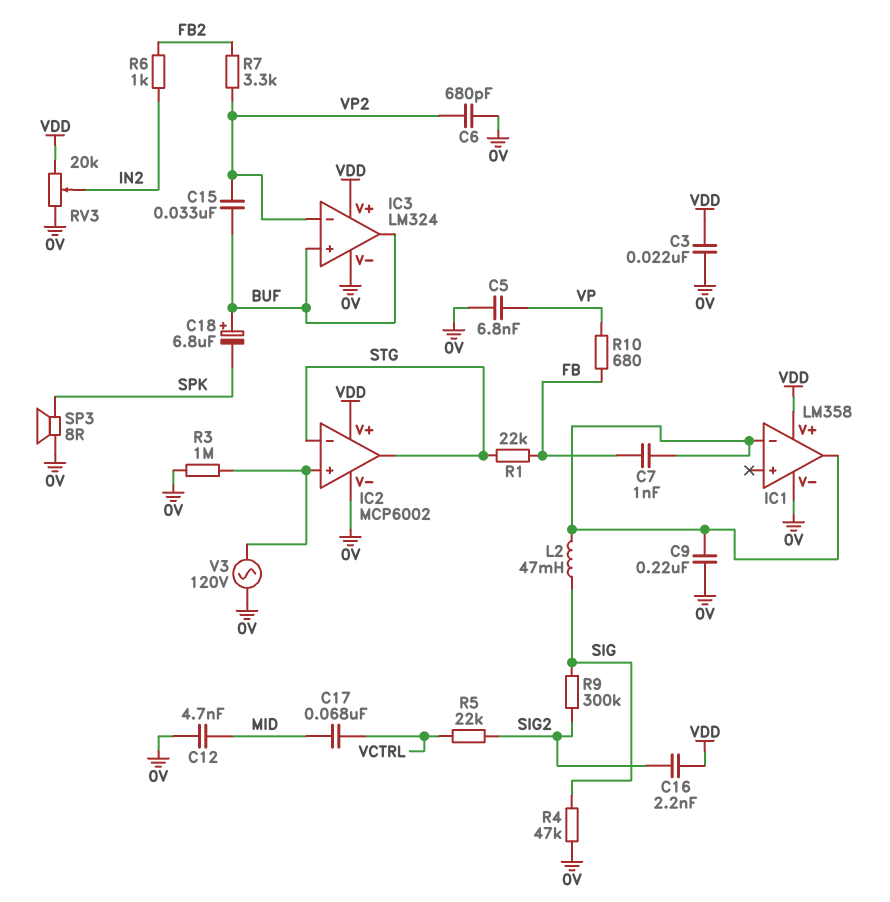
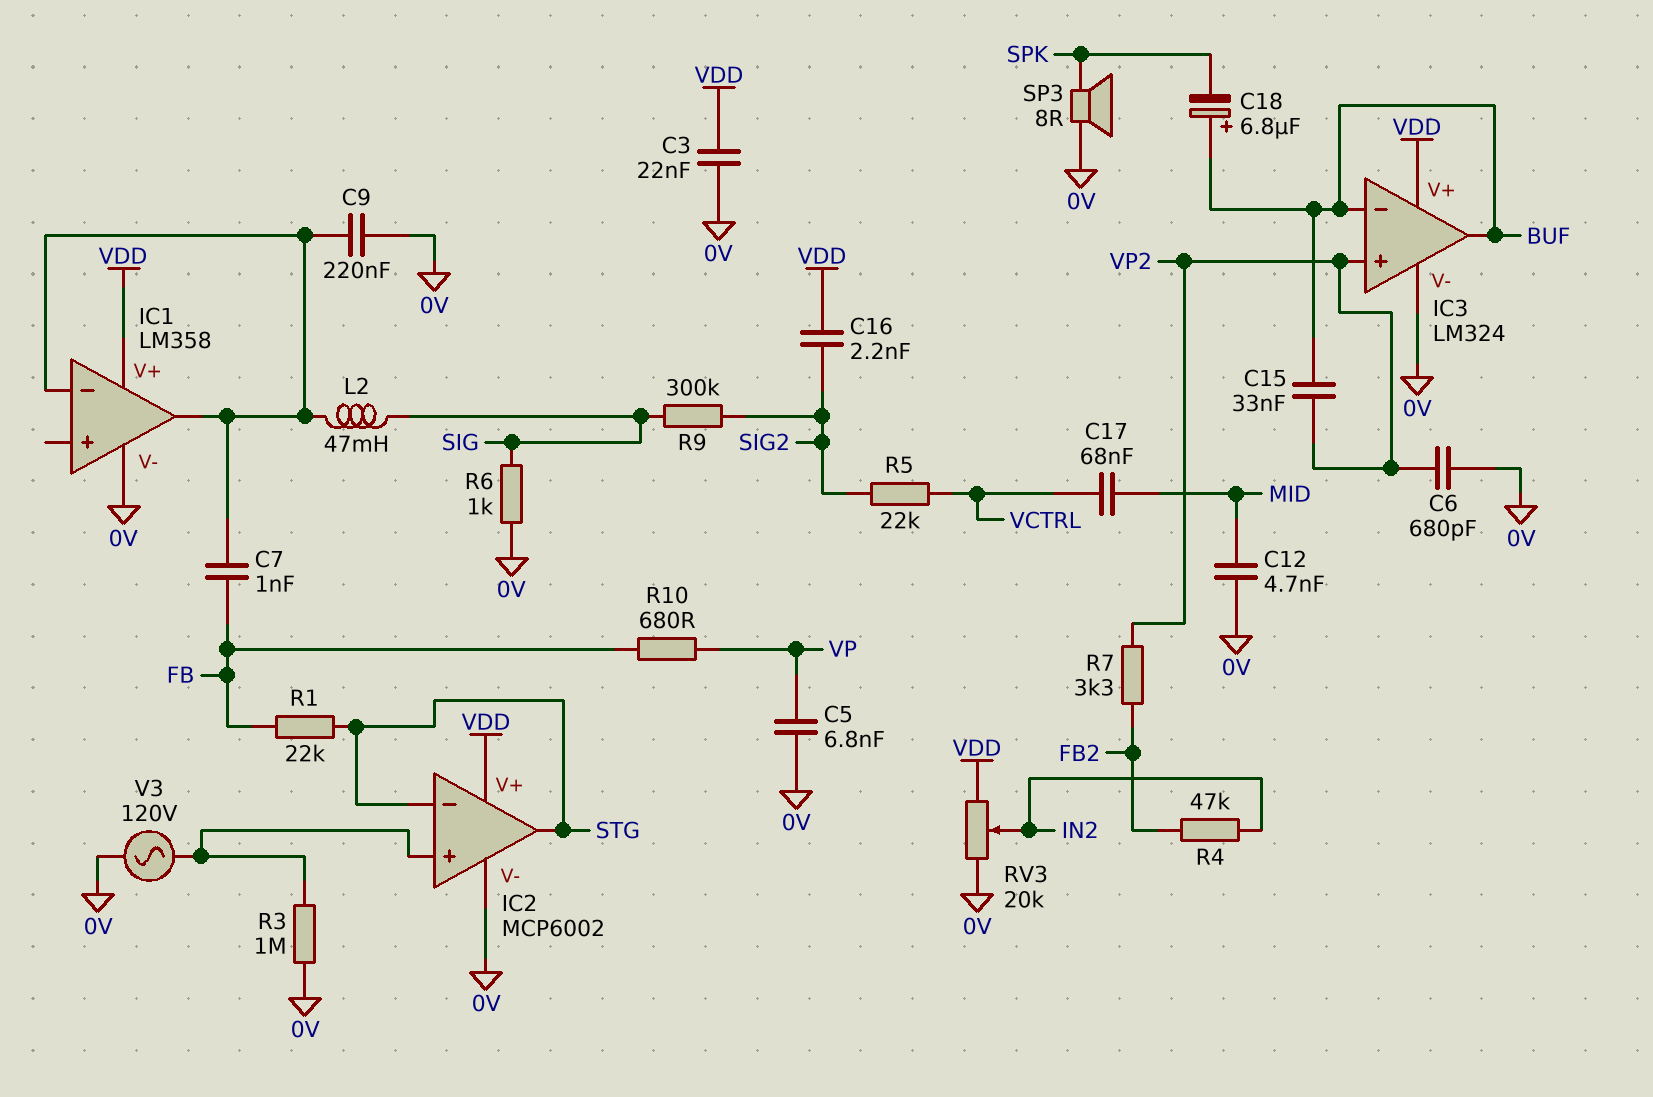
IC3 pin in+: BUF -> VP2
IC3 pin in-: VP2 -> BUF
R4: 47k (0V, SIG) -> 47k (FB2, IN2)
R6: 1k (FB2, IN2) -> 1k (0V, SIG)

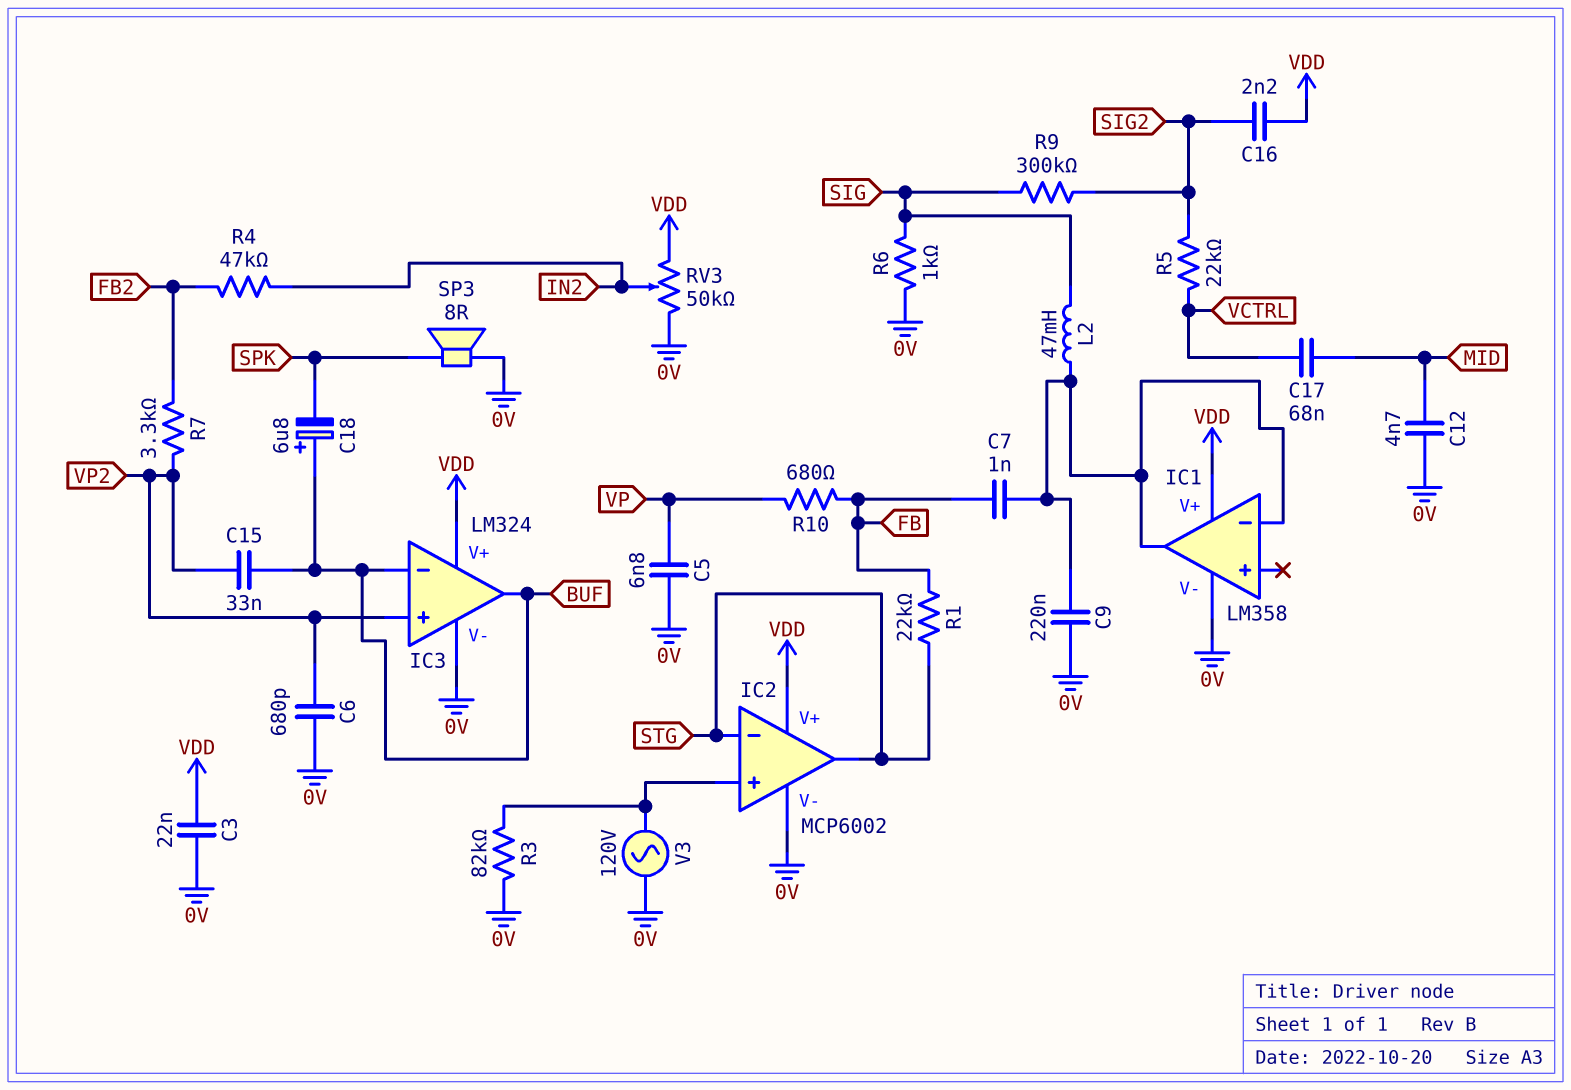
R3: 1M (0V, IC2/in+) -> 82k (0V, IC2/in+)
RV3: 20k (0V, VDD, wiper IN2) -> 50k (0V, VDD, wiper IN2)

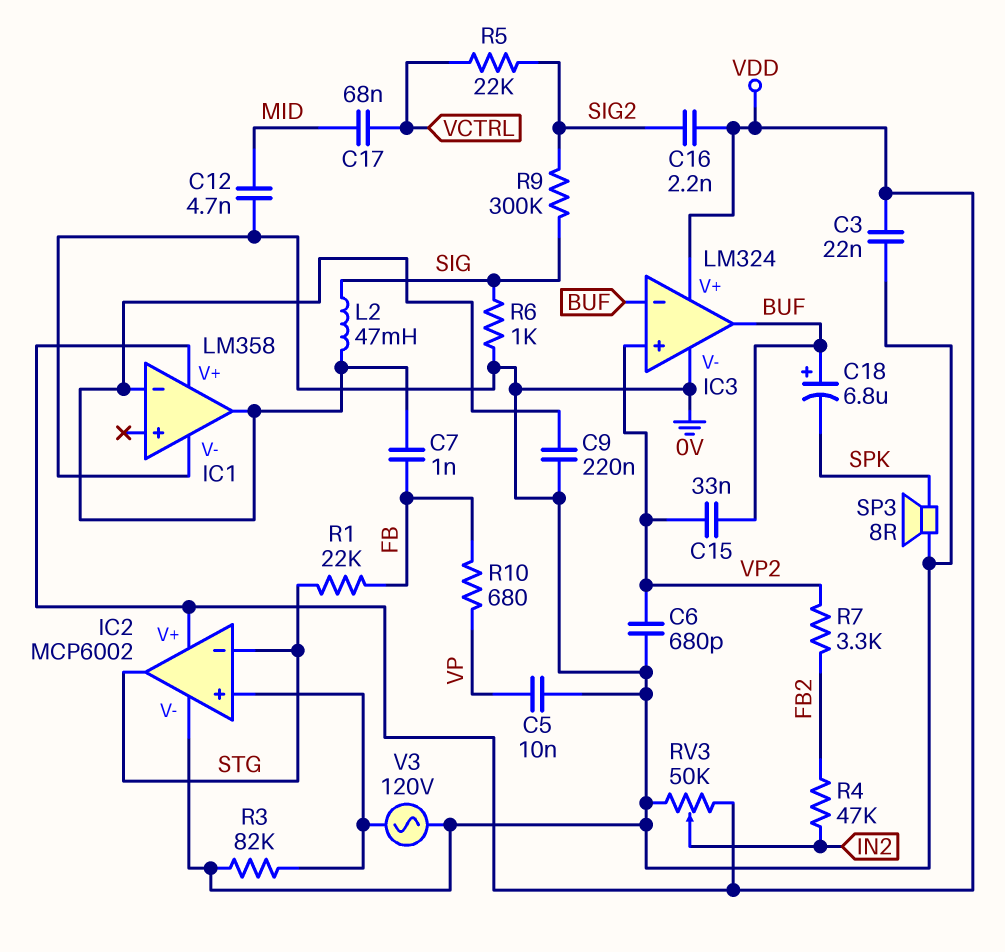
C5: 6.8nF (0V, VP) -> 10nF (0V, VP)

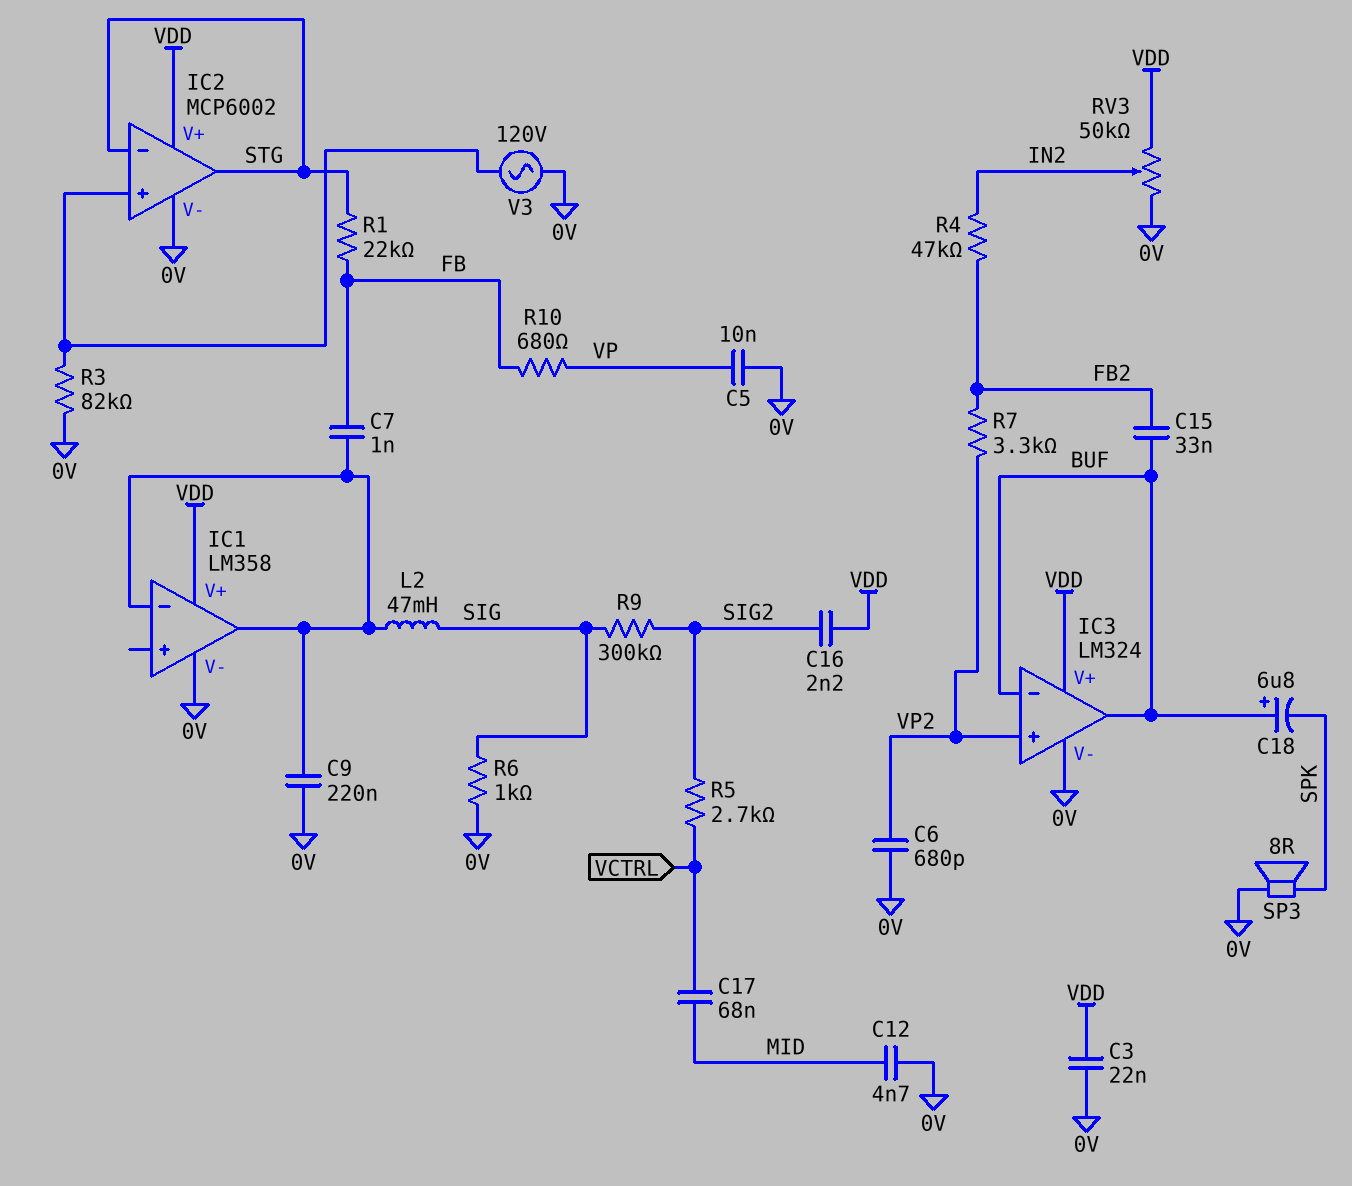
C15: 33nF (BUF, VP2) -> 33nF (BUF, FB2)
R5: 22k (SIG2, VCTRL) -> 2.7k (SIG2, VCTRL)

